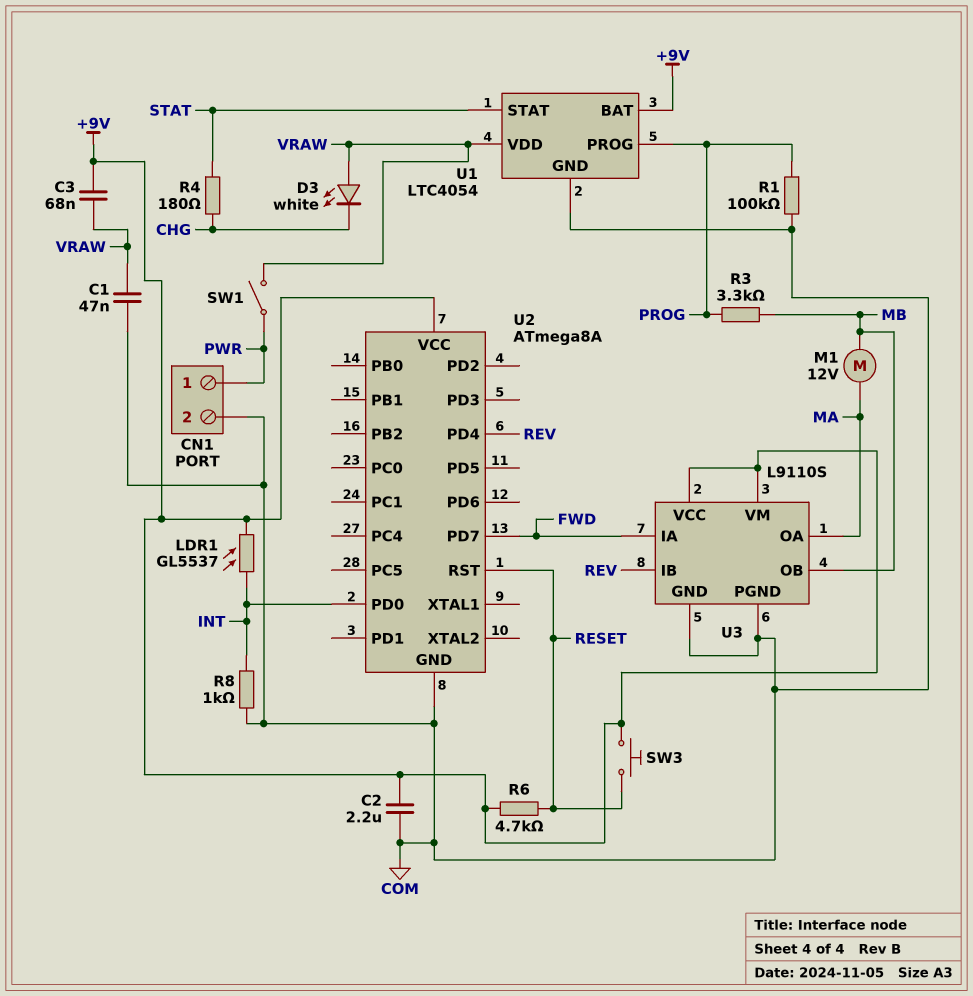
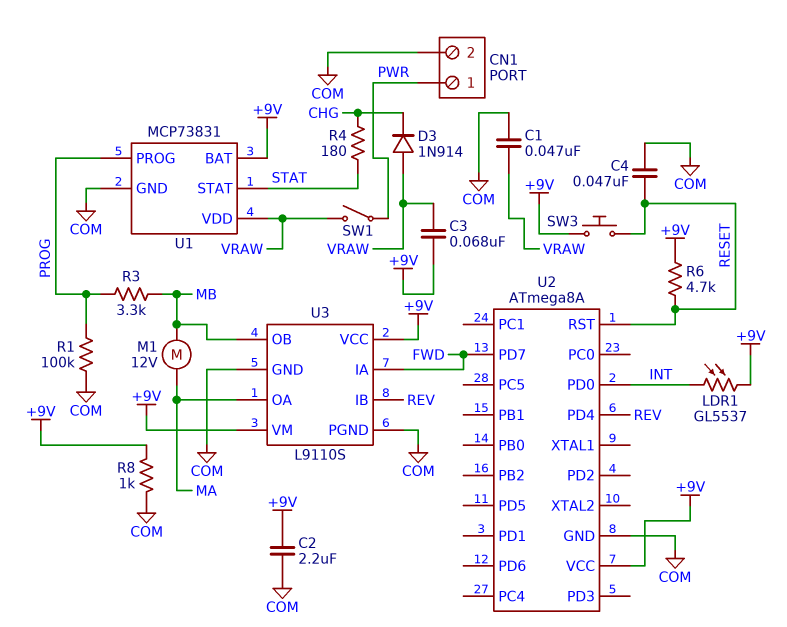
C4: none -> 47nF (COM, RESET)
D3: LED white (A VRAW, K CHG) -> diode 1N914 (A VRAW, K CHG)
R8: 1k (COM, INT) -> 1k (+9V, COM)
U1: LTC4054 -> MCP73831

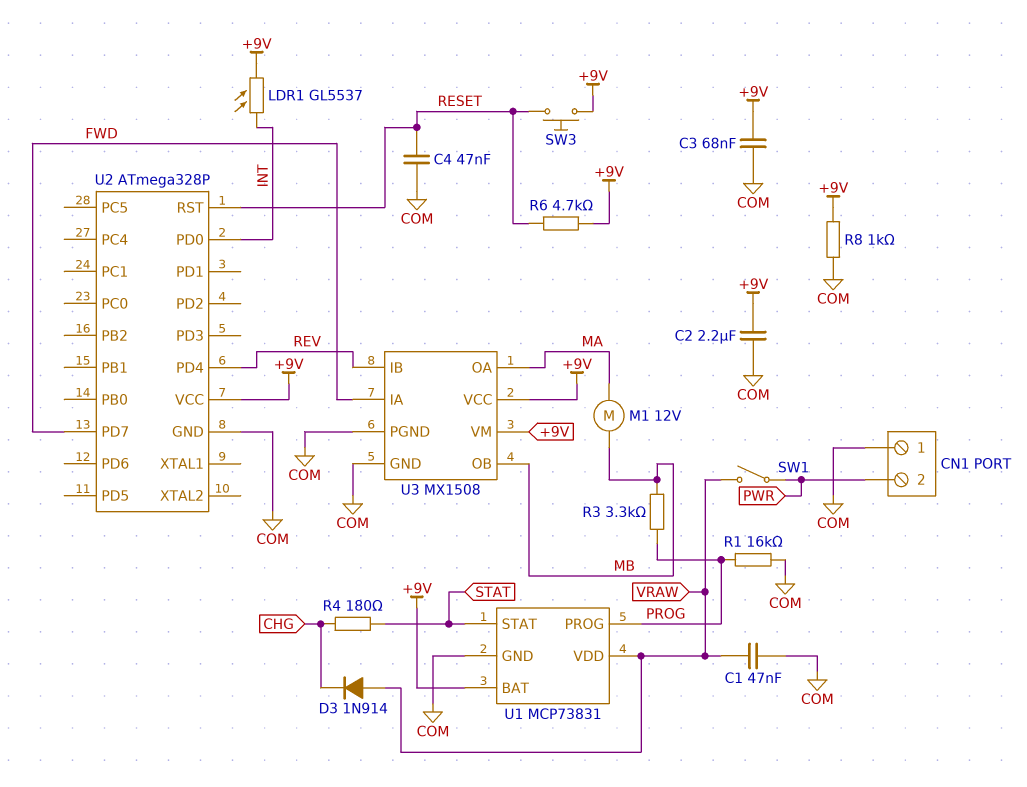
C3: 68nF (+9V, VRAW) -> 68nF (+9V, COM)
CN1 pin 1: PWR -> COM
CN1 pin 2: COM -> PWR
R1: 100k (COM, PROG) -> 16k (COM, PROG)
U2: ATmega8A -> ATmega328P
U3: L9110S -> MX1508

